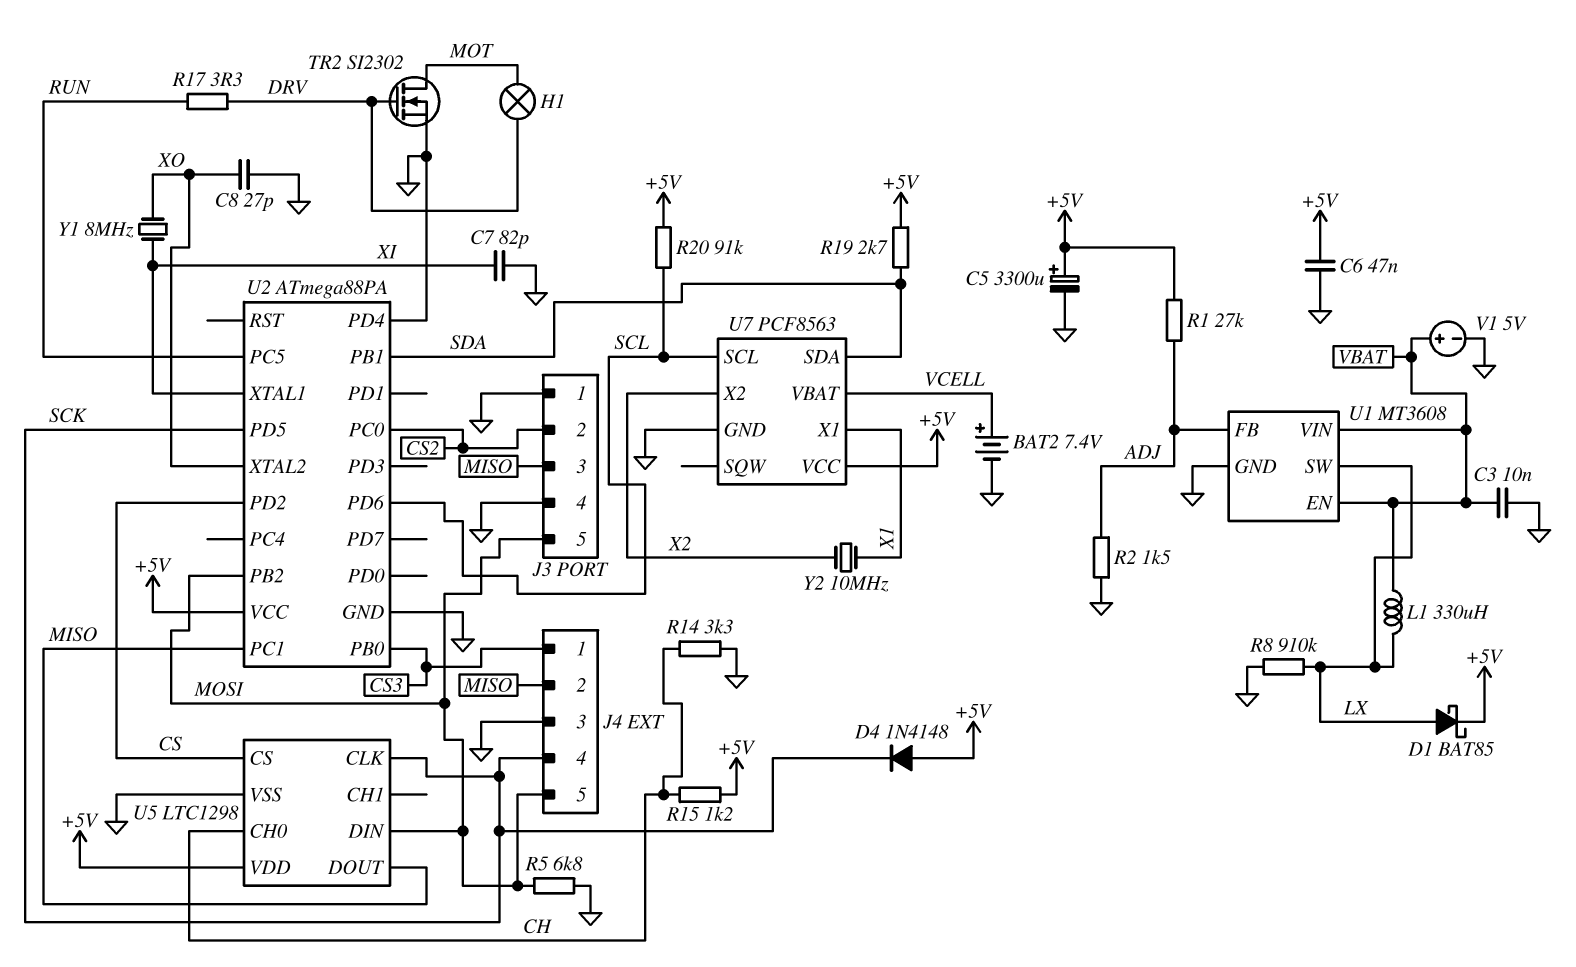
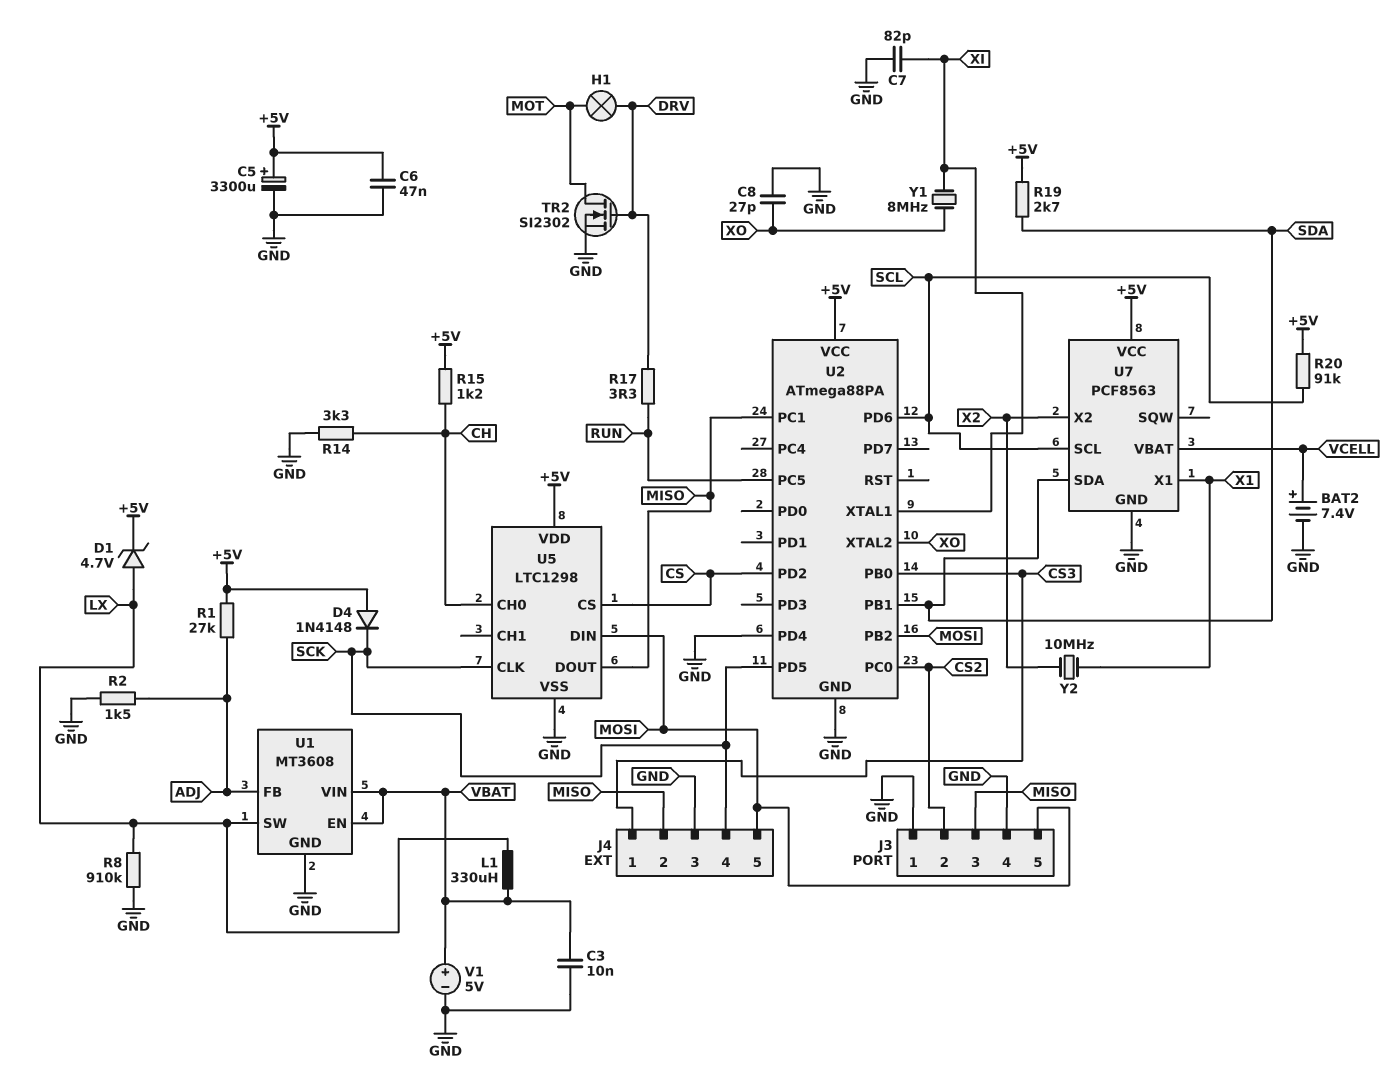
D1: schottky BAT85 (A LX, K +5V) -> zener 4.7V (A LX, K +5V)
R5: 6.8k (GND, MOSI) -> none

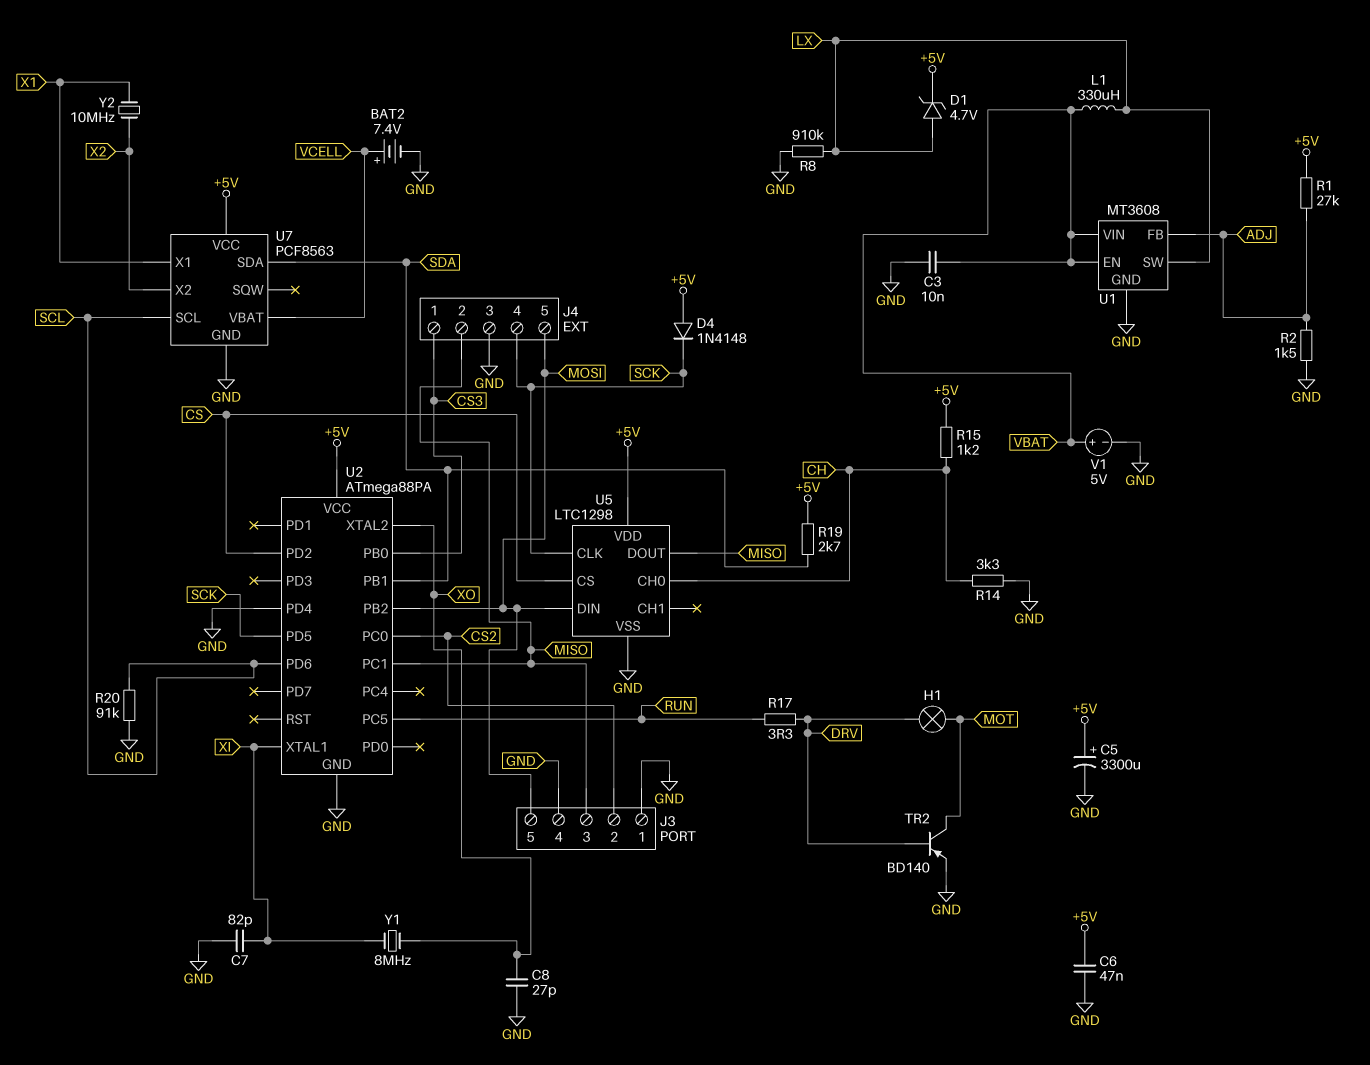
R20: 91k (+5V, SCL) -> 91k (GND, SCL)
TR2: NMOS SI2302 (G DRV, D MOT, S GND) -> PNP BD140 (B DRV, C MOT, E GND)

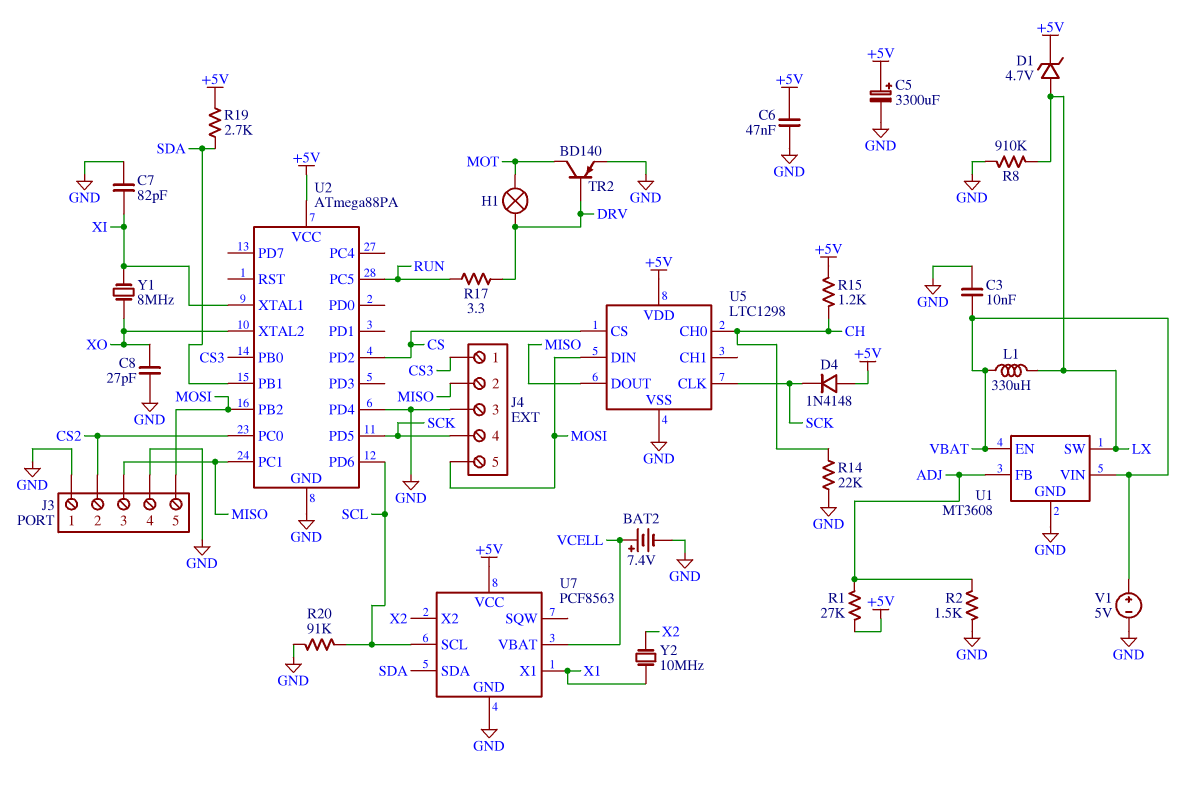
R14: 3.3k (CH, GND) -> 22k (CH, GND)

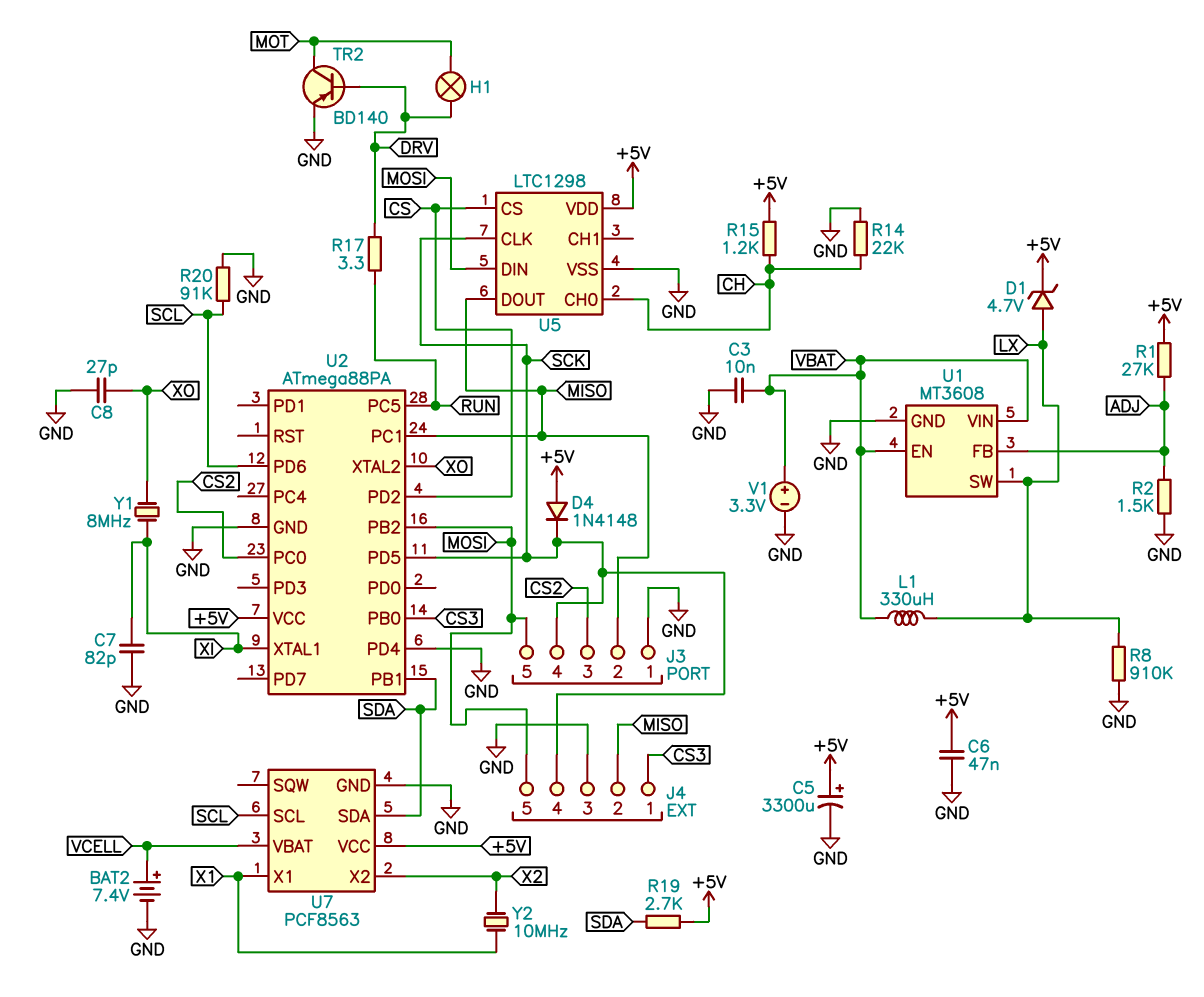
J3 pin 2: CS2 -> MISO
J3 pin 3: MISO -> CS2
J3 pin 4: GND -> SCK
V1: 5V (plus VBAT, minus GND) -> 3.3V (plus VBAT, minus GND)

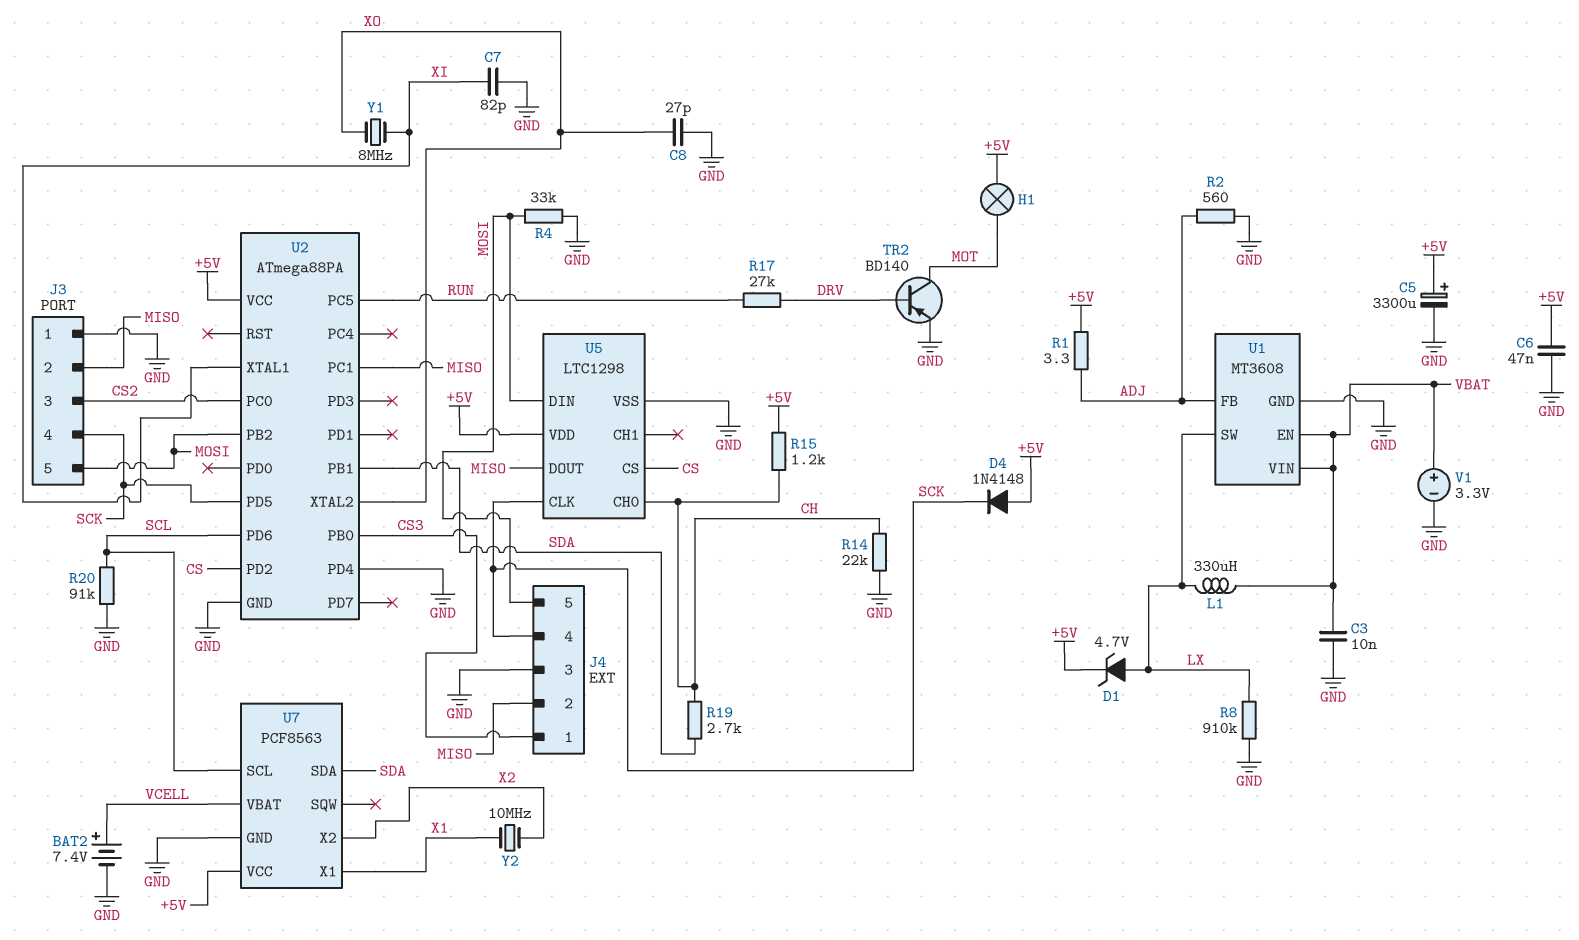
H1: lamp (DRV, MOT) -> lamp (+5V, MOT)
R1: 27k (+5V, ADJ) -> 3.3 (+5V, ADJ)
R2: 1.5k (ADJ, GND) -> 560 (ADJ, GND)
R4: none -> 33k (GND, MOSI)
R17: 3.3 (DRV, RUN) -> 27k (DRV, RUN)
R19: 2.7k (+5V, SDA) -> 2.7k (CH, SDA)

